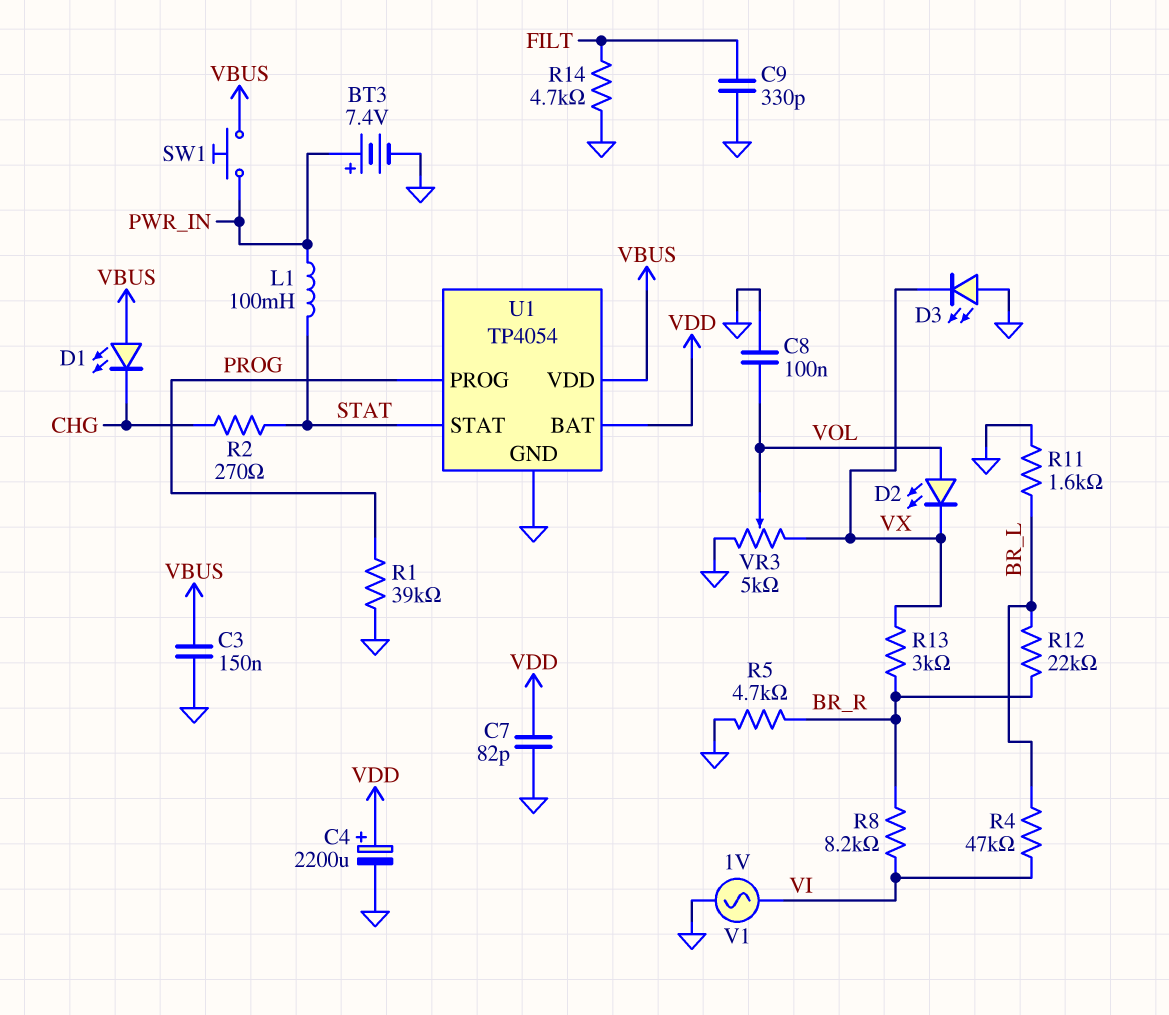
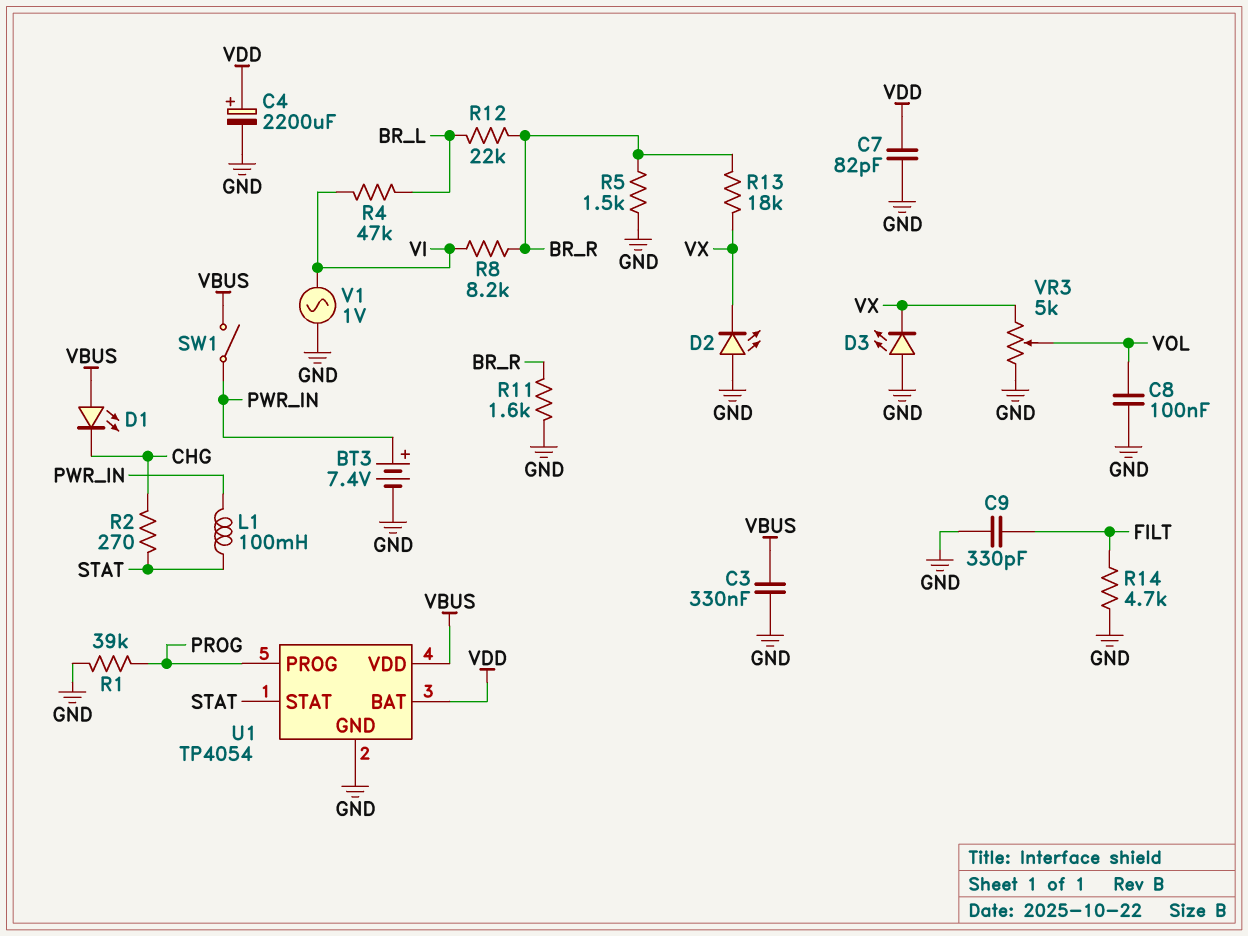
C3: 150nF (GND, VBUS) -> 330nF (GND, VBUS)
D2: LED (A VOL, K VX) -> LED (A GND, K VX)
R5: 4.7k (BR_R, GND) -> 1.5k (BR_R, GND)
R11: 1.6k (BR_L, GND) -> 1.6k (BR_R, GND)
R13: 3k (BR_R, VX) -> 18k (BR_R, VX)
SW1: button (PWR_IN, VBUS) -> switch (PWR_IN, VBUS)

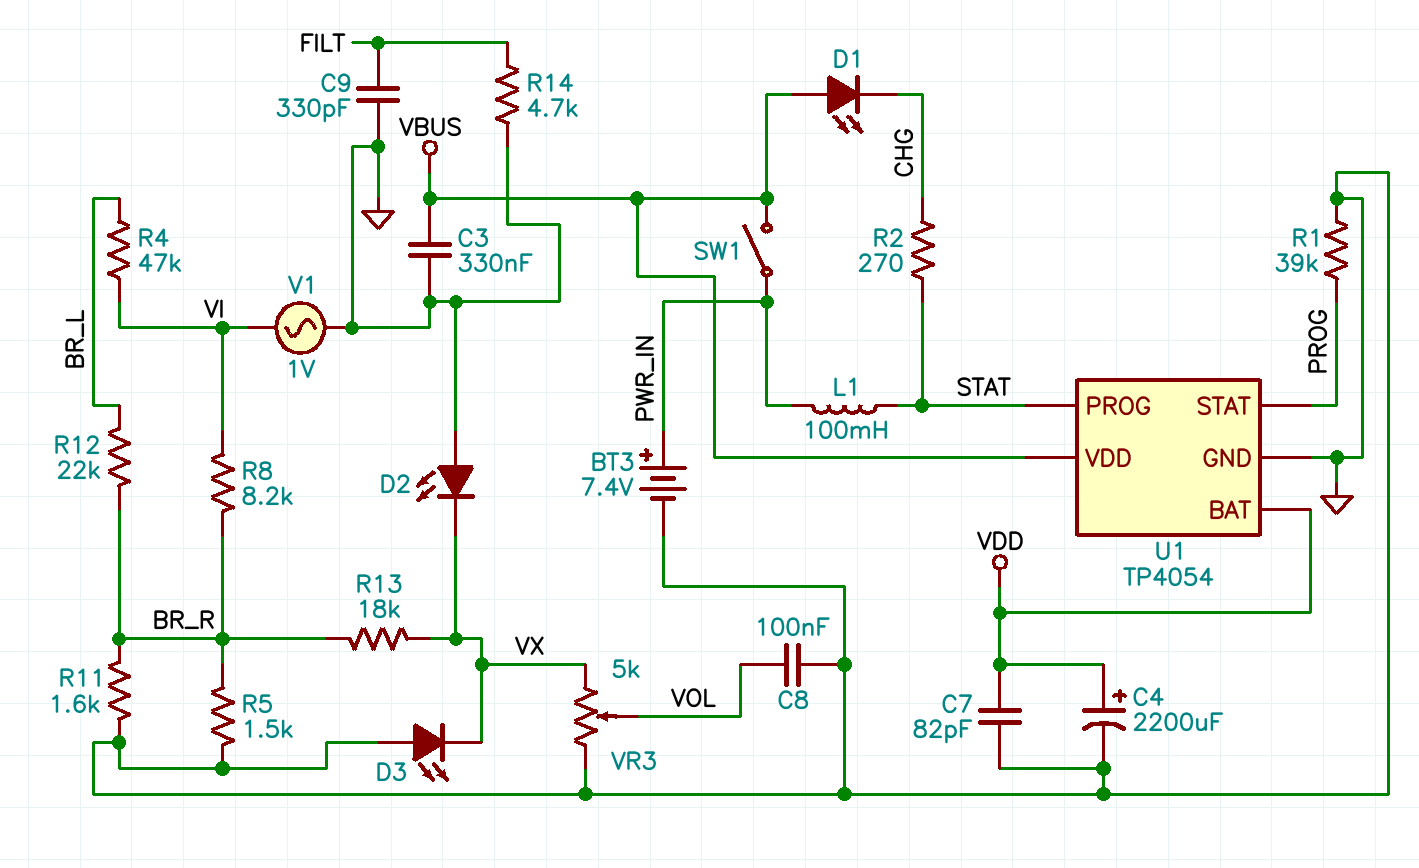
U1 pin PROG: PROG -> STAT
U1 pin STAT: STAT -> PROG

